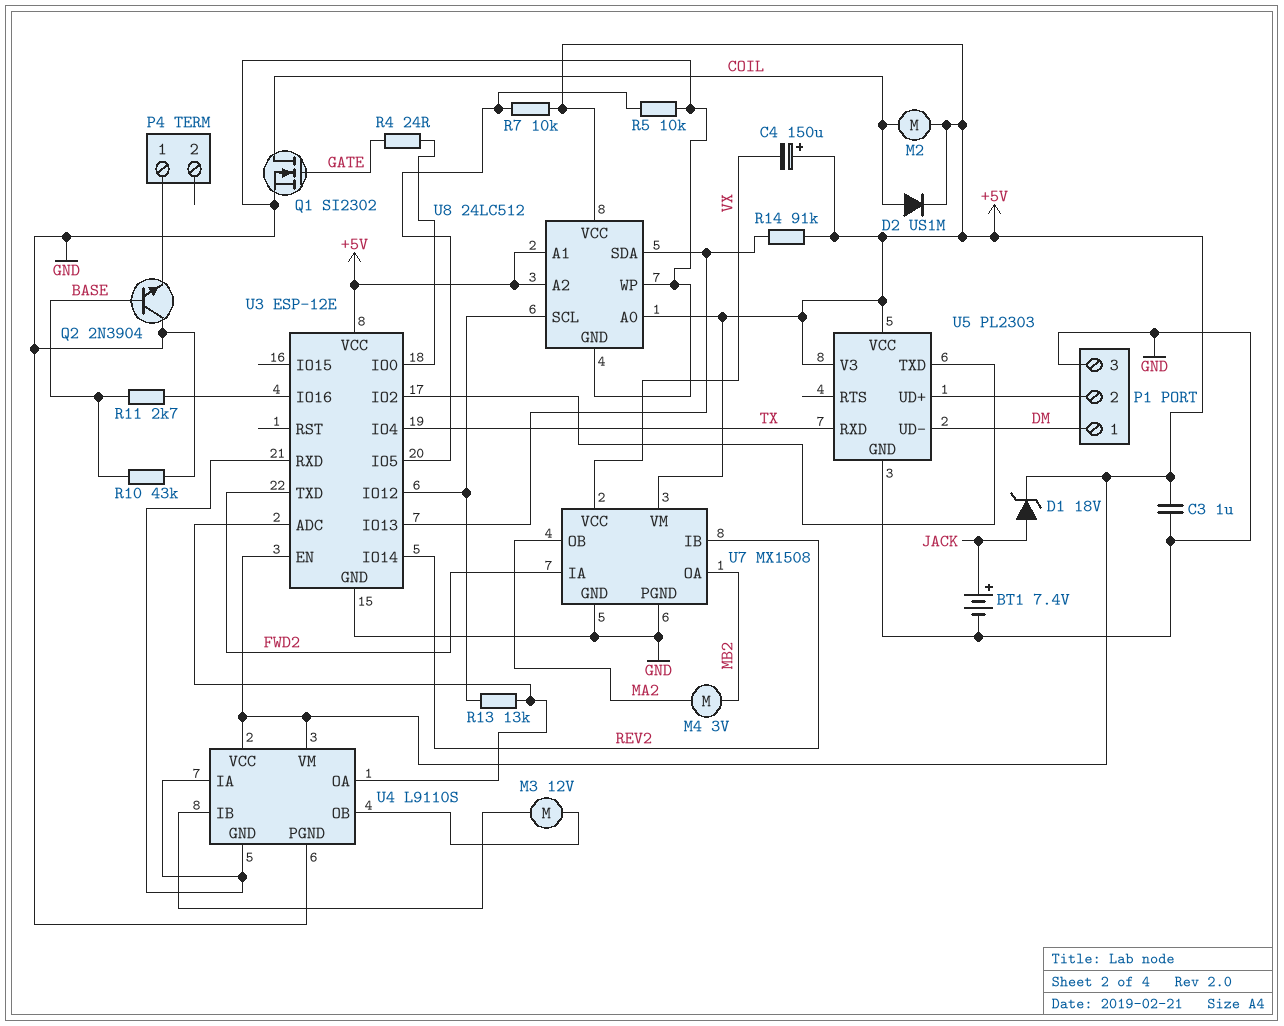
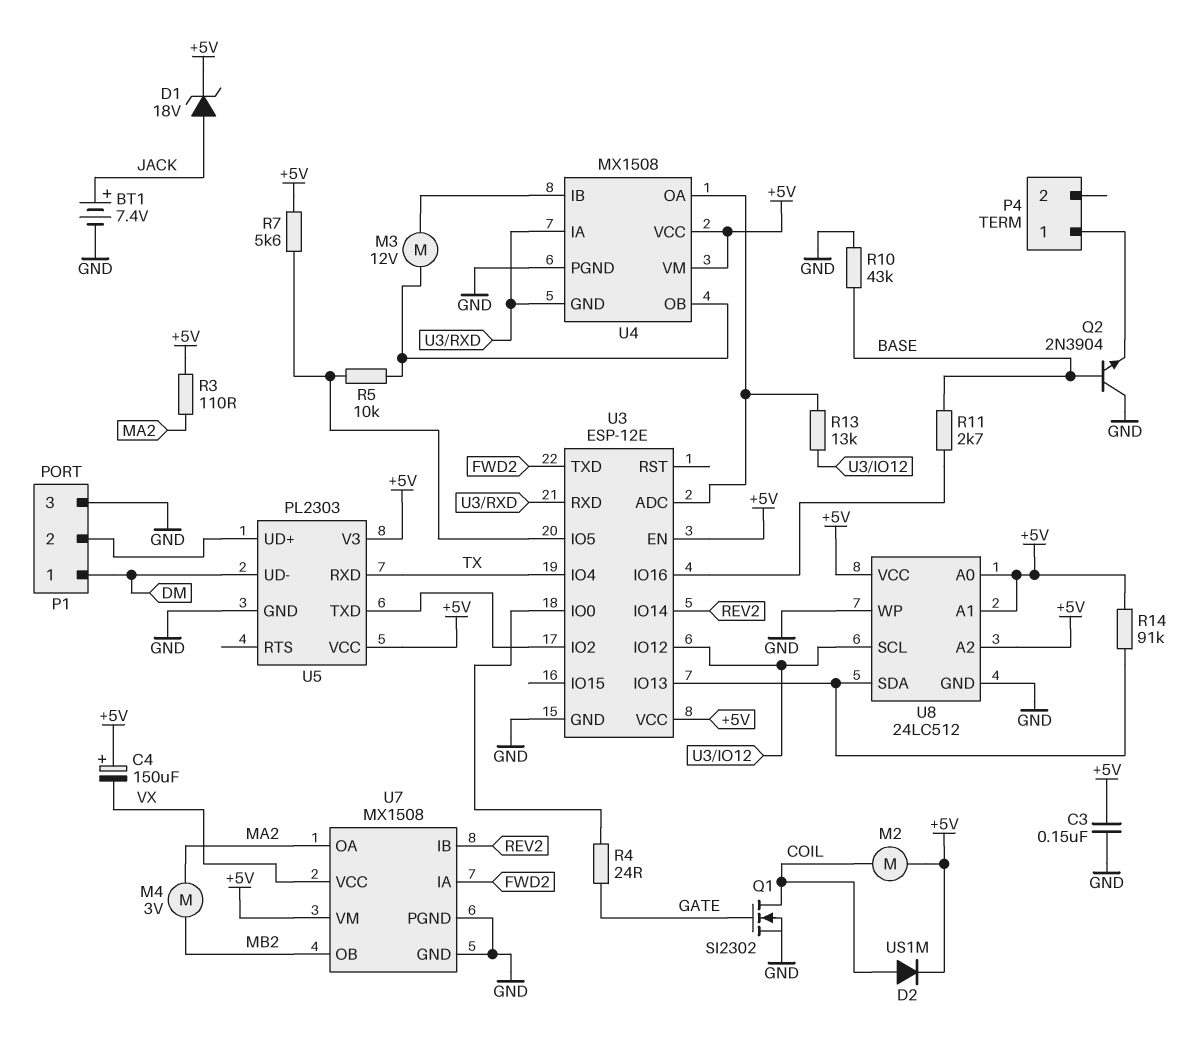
C3: 1uF (+5V, GND) -> 150nF (+5V, GND)
R3: none -> 110 (+5V, MA2)
R5: 10k (GND, U3/IO5) -> 10k (U3/IO5, U4/OB)
R7: 10k (+5V, U3/IO5) -> 5.6k (+5V, U3/IO5)
U4: L9110S -> MX1508
U7 pin OA: MB2 -> MA2
U7 pin OB: MA2 -> MB2

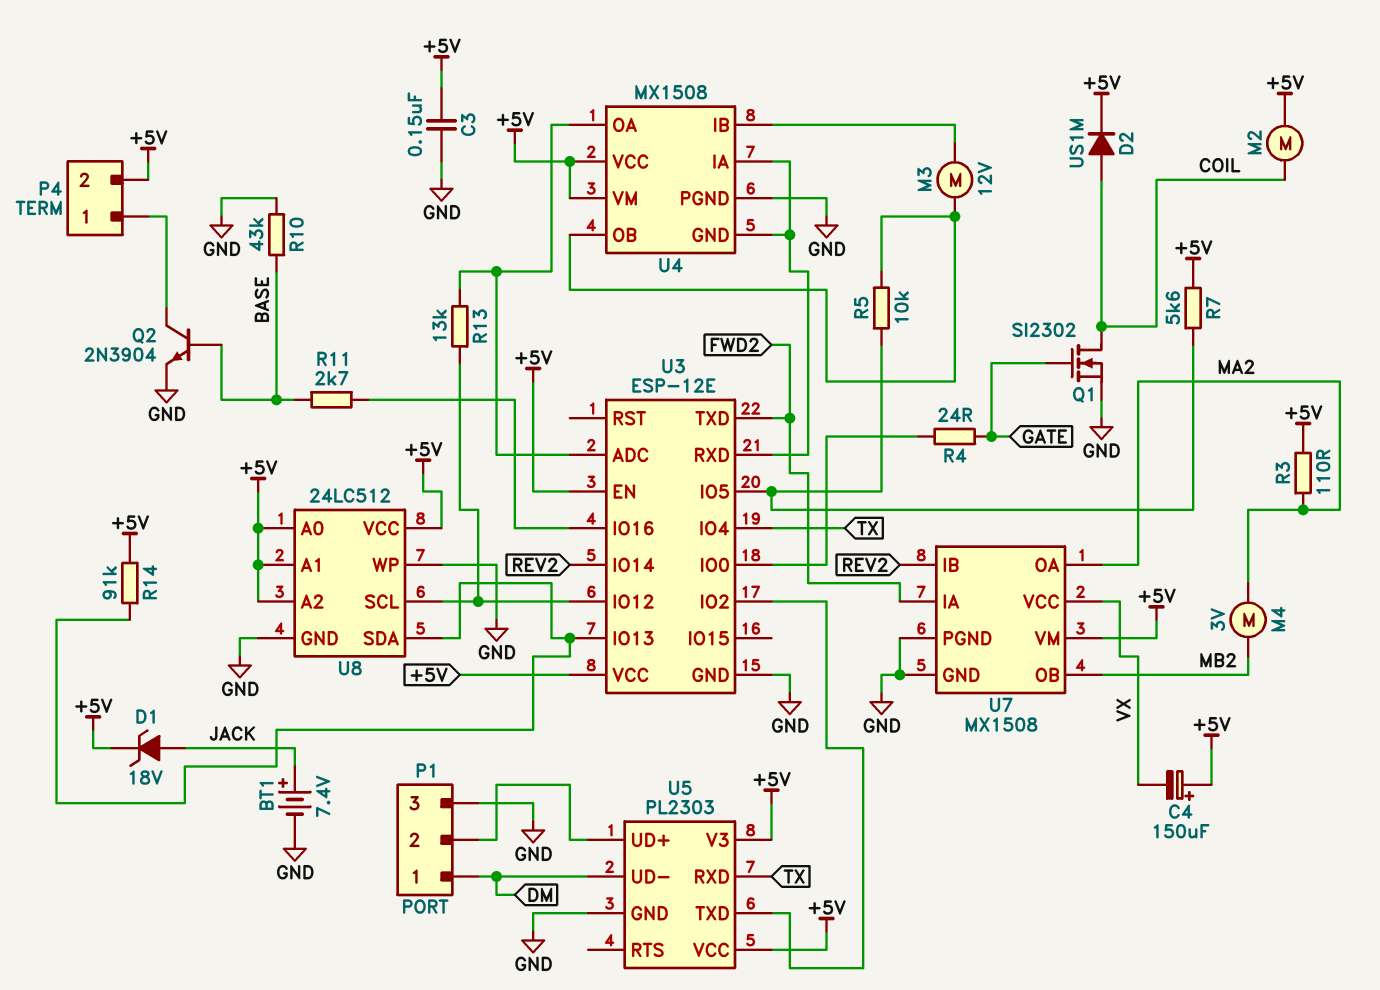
P4 pin 2: none -> +5V
Q2: NPN 2N3904 (B BASE, C GND, E P4/1) -> NPN 2N3904 (B BASE, C P4/1, E GND)

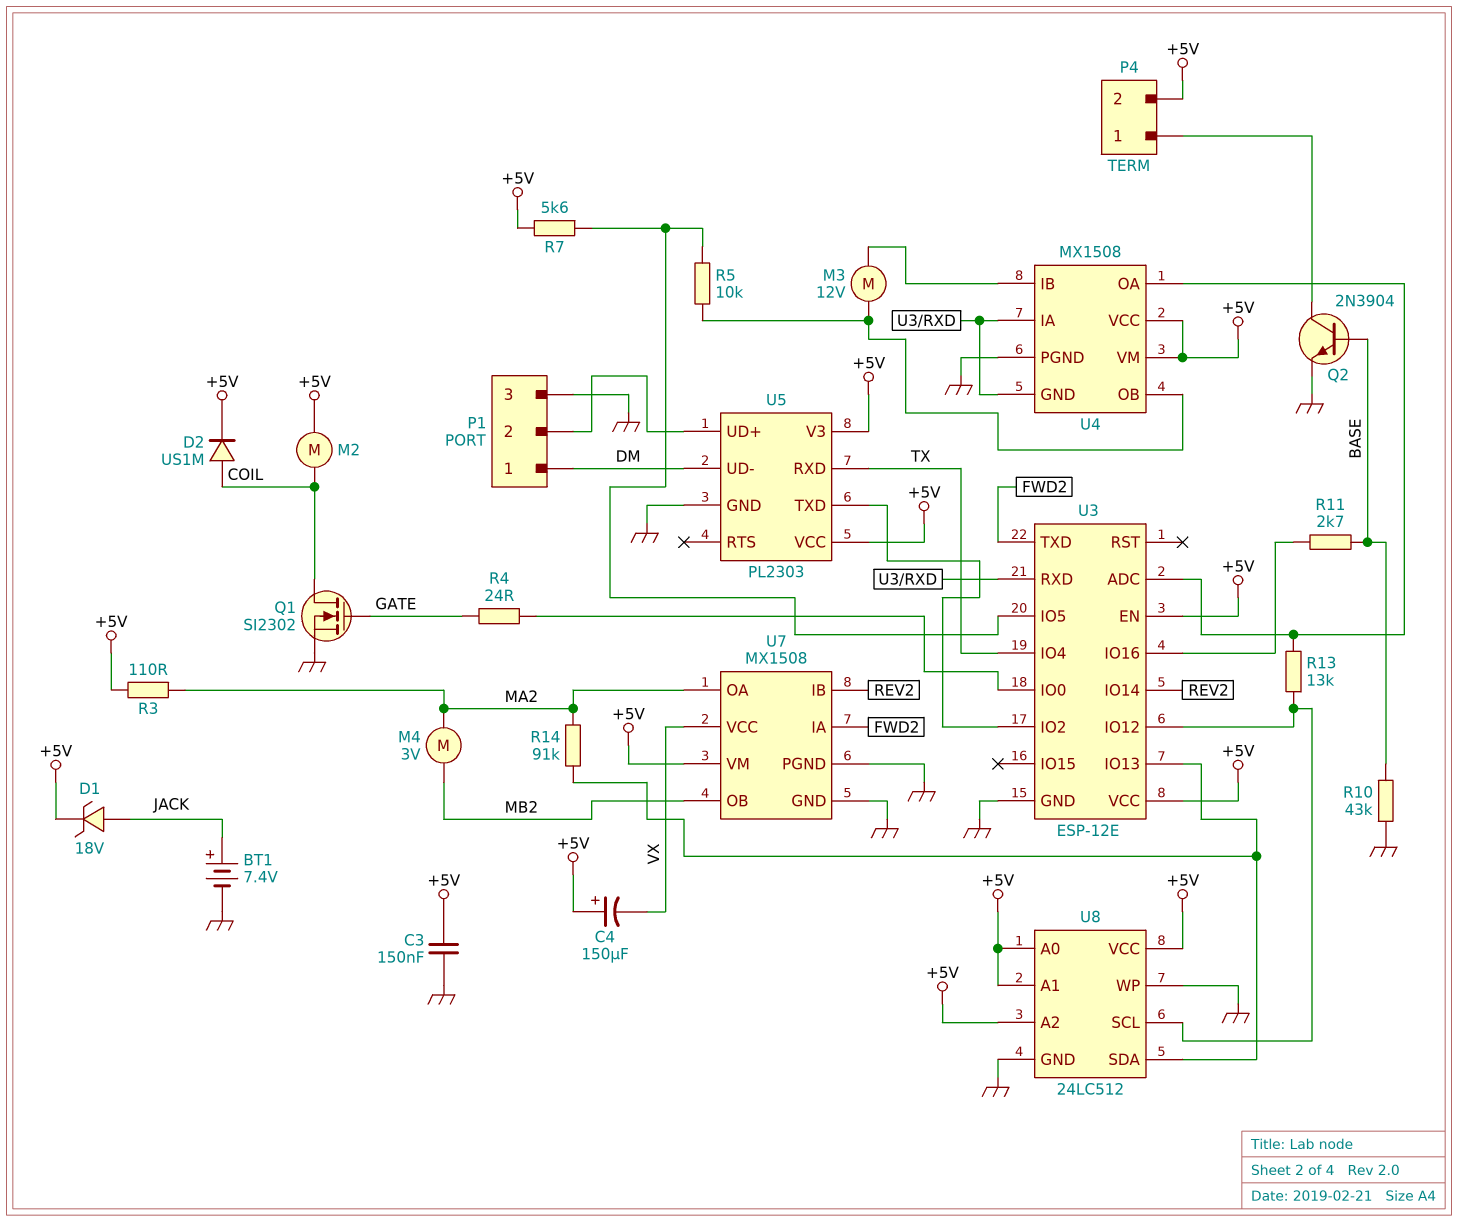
R14: 91k (+5V, U3/IO13) -> 91k (MA2, U3/IO13)

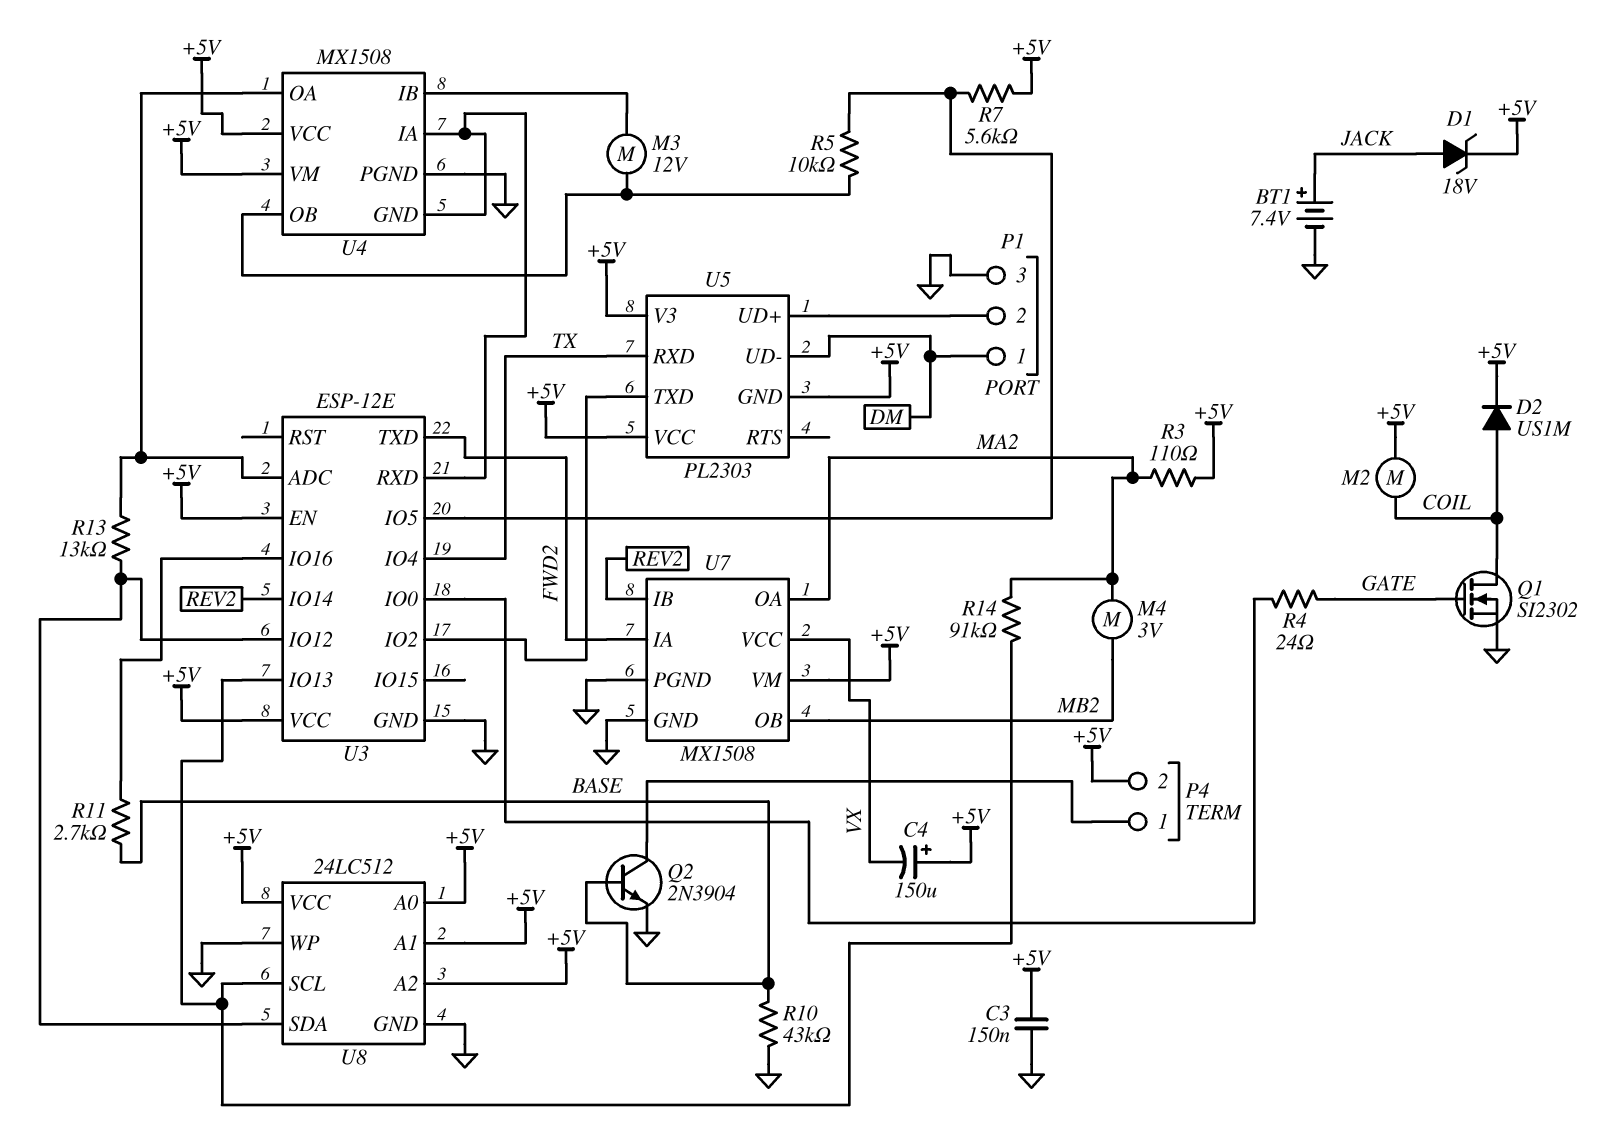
U5 pin GND: GND -> +5V
U8 pin SCL: U3/IO12 -> U3/IO13
U8 pin SDA: U3/IO13 -> U3/IO12

